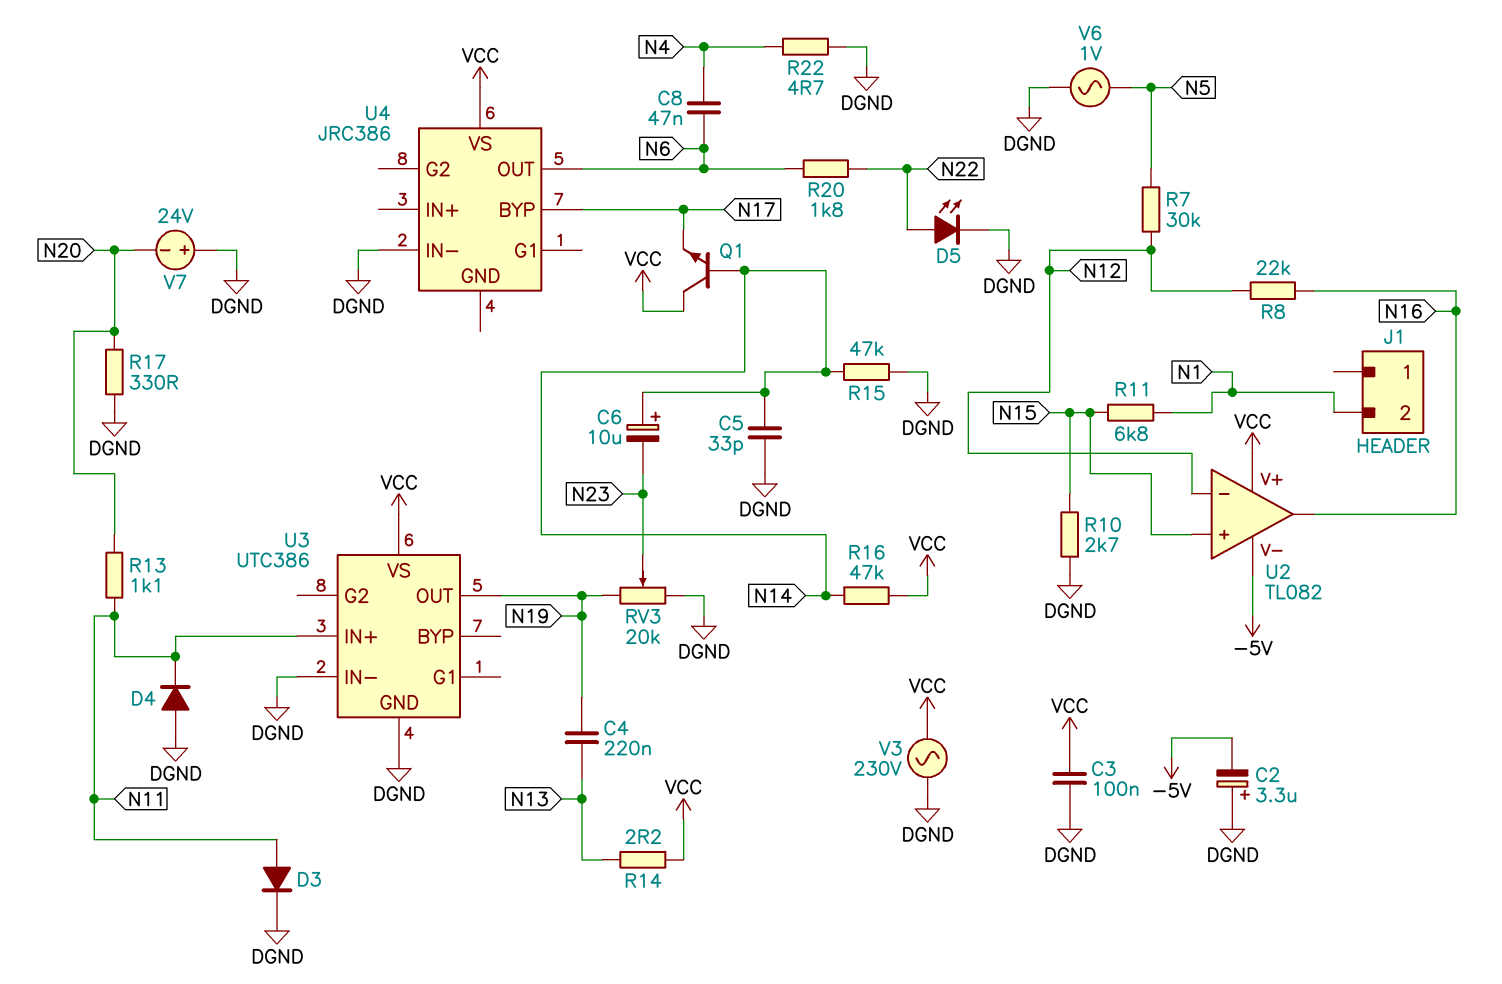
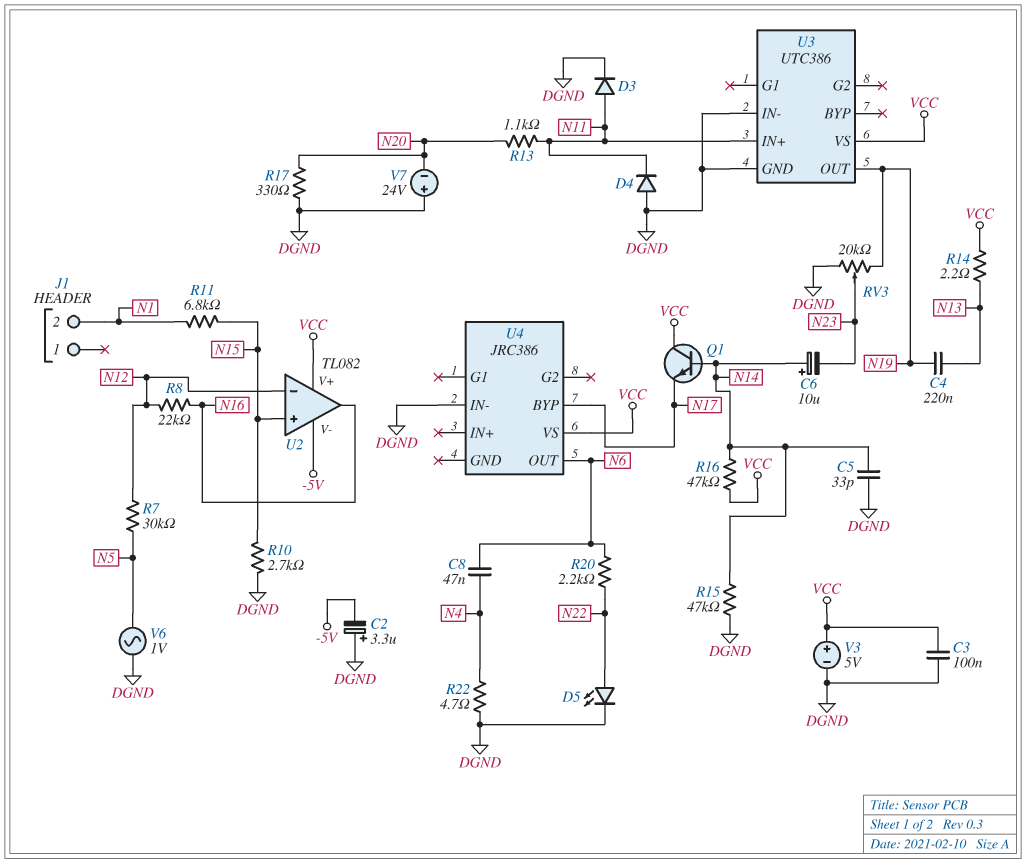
R20: 1.8k (N6, N22) -> 2.2k (N6, N22)
V3: AC 230V (DGND, VCC) -> 5V (plus VCC, minus DGND)

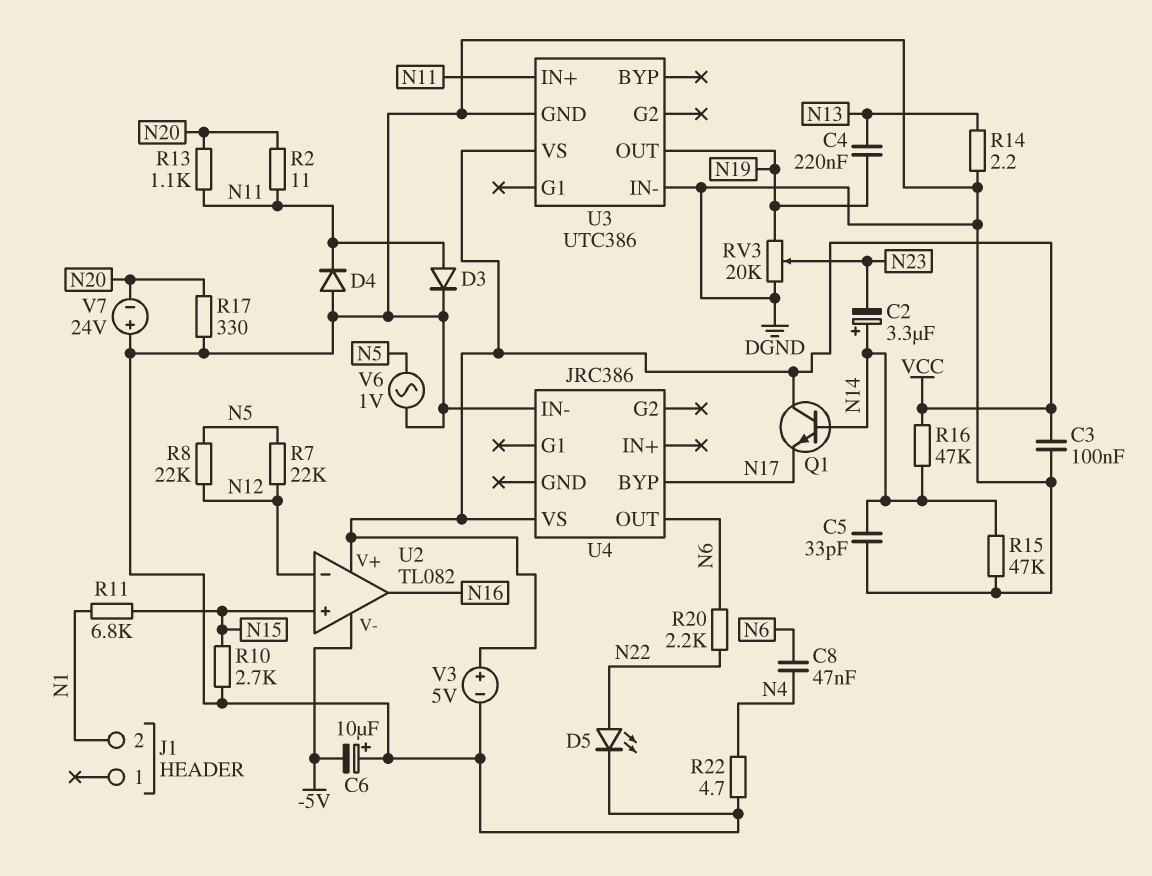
C2: 3.3uF (plus DGND, minus -5V) -> 3.3uF (plus N14, minus N23)
C6: 10uF (plus N14, minus N23) -> 10uF (plus DGND, minus -5V)
R2: none -> 11 (N11, N20)
R7: 30k (N5, N12) -> 22k (N5, N12)
R8: 22k (N12, N16) -> 22k (N5, N12)
R14: 2.2 (N13, VCC) -> 2.2 (DGND, N13)

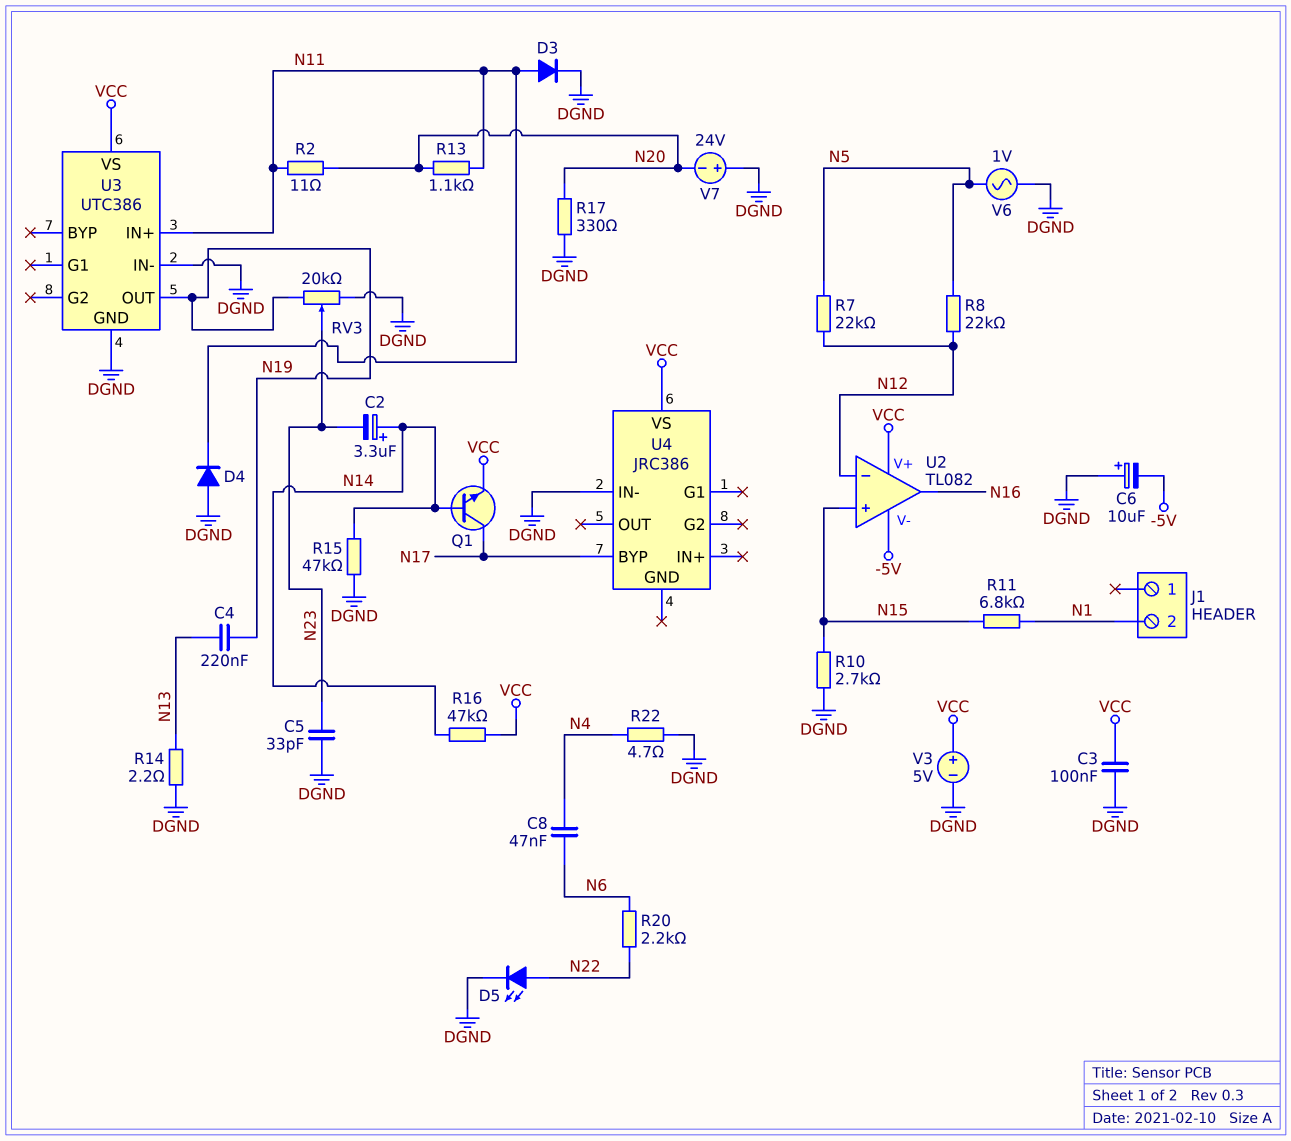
C5: 33pF (DGND, N14) -> 33pF (DGND, N23)
Q1: NPN (B N14, C VCC, E N17) -> NPN (B N14, C N17, E VCC)
U4 pin OUT: N6 -> none

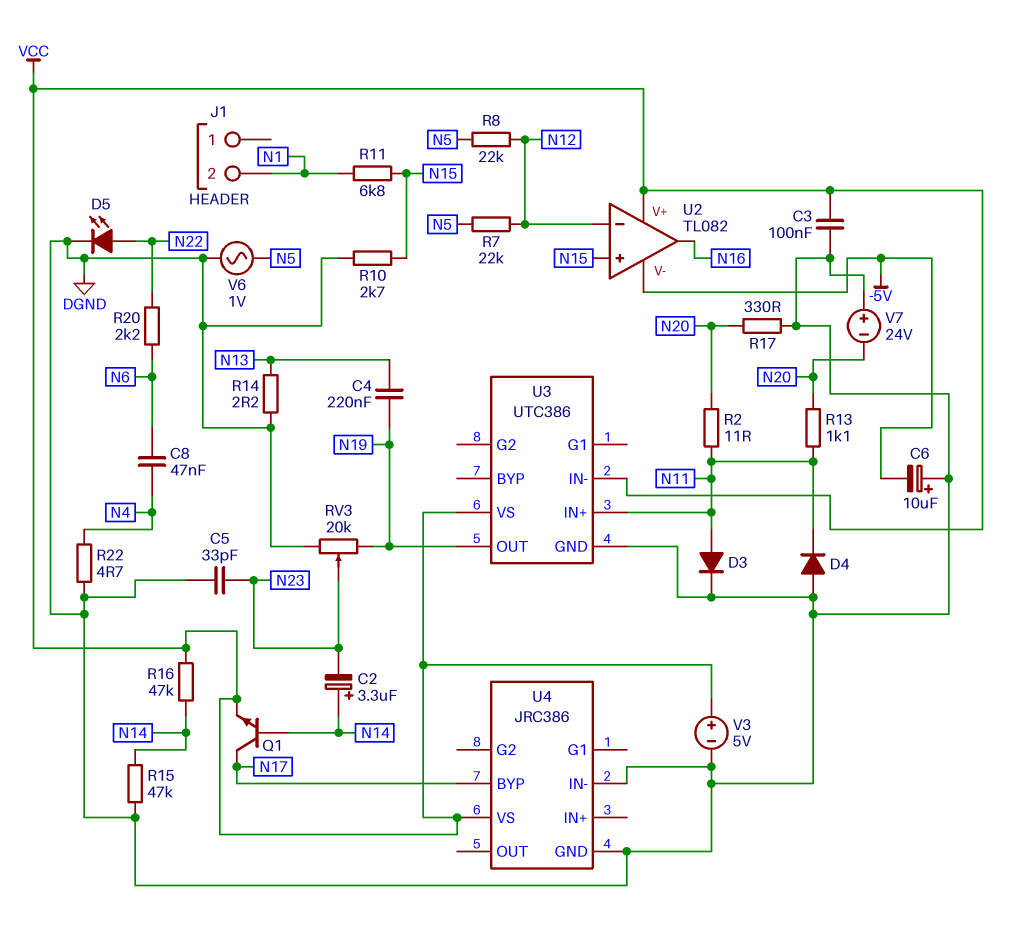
U3 pin IN-: DGND -> VCC
U4 pin GND: none -> DGND

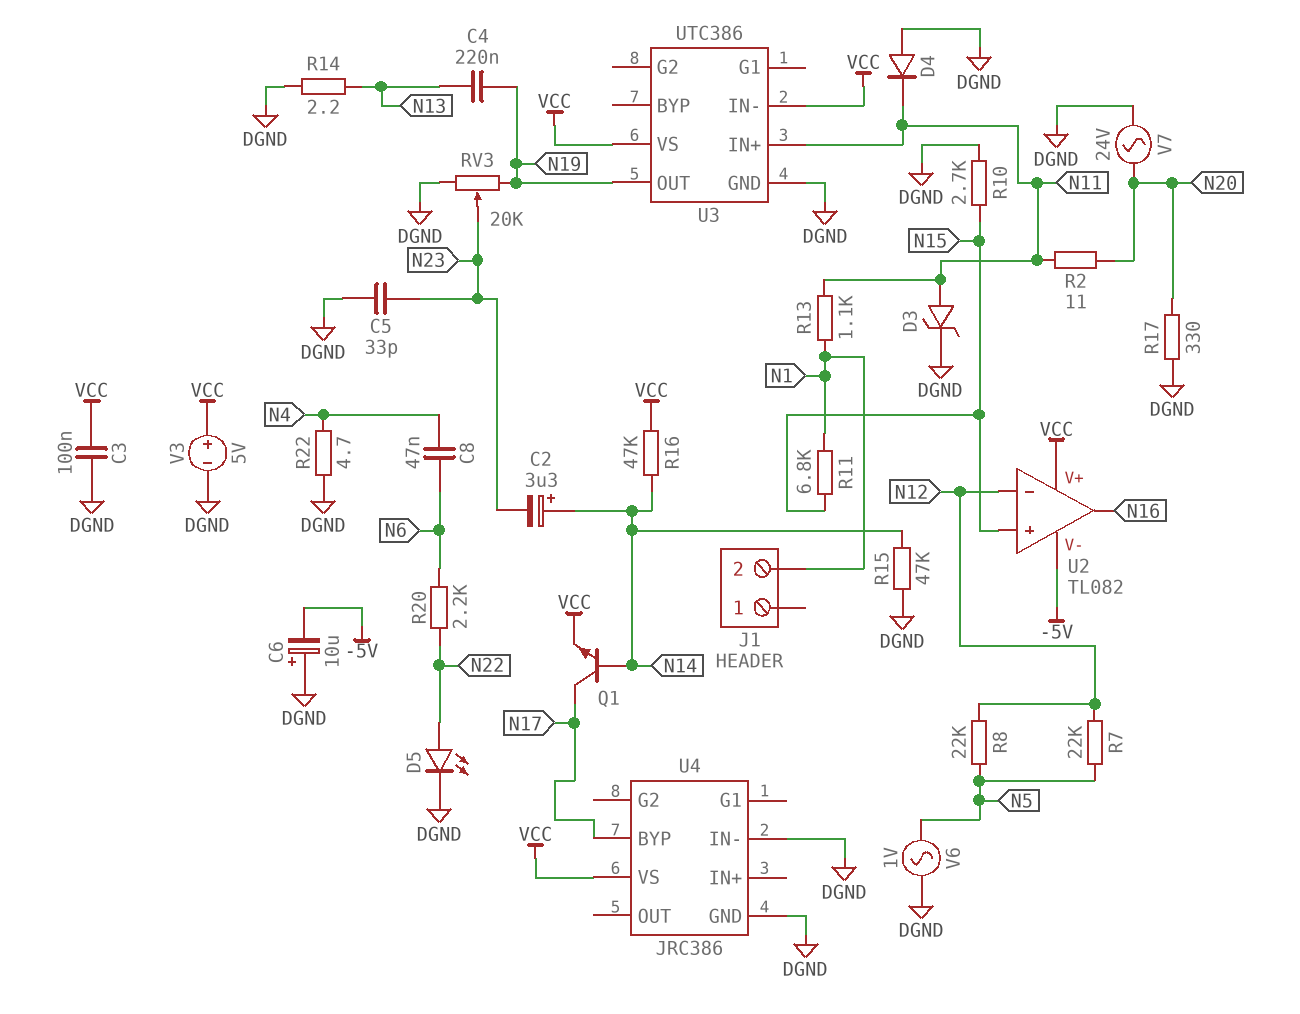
D3: diode (A N11, K DGND) -> zener (A N11, K DGND)
R13: 1.1k (N11, N20) -> 1.1k (N1, N11)
V7: 24V (plus DGND, minus N20) -> AC 24V (DGND, N20)

